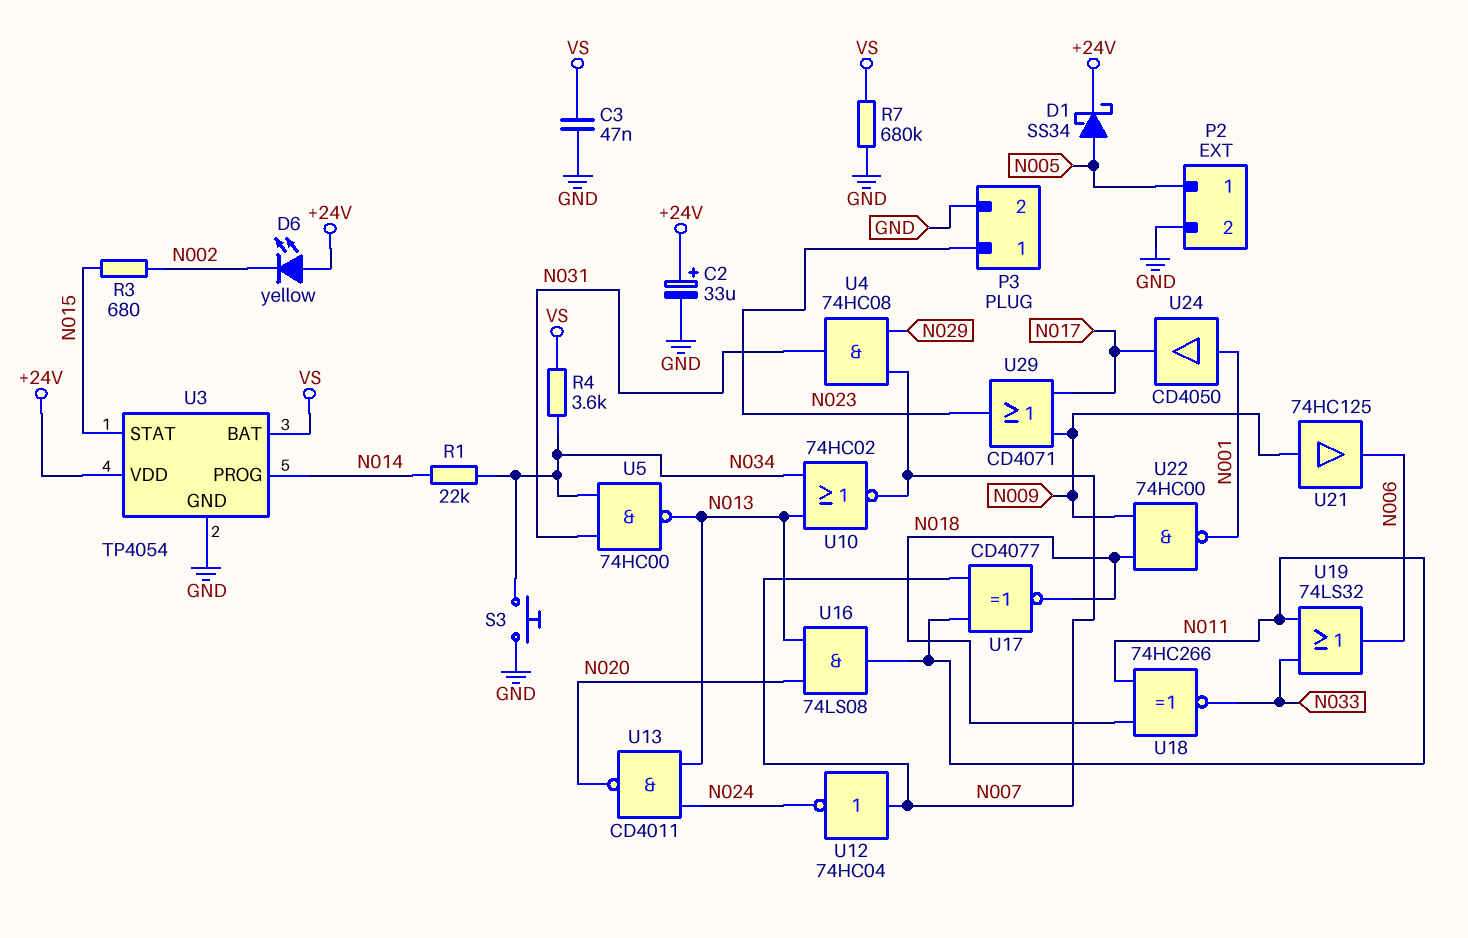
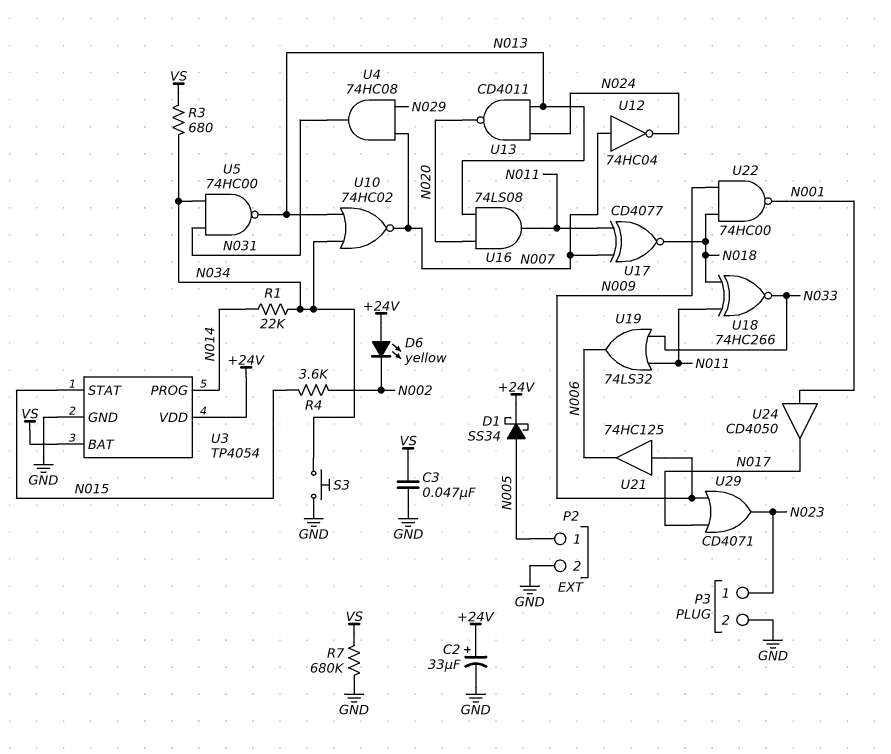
R3: 680 (N002, N015) -> 680 (N034, VS)
R4: 3.6k (N034, VS) -> 3.6k (N002, N015)

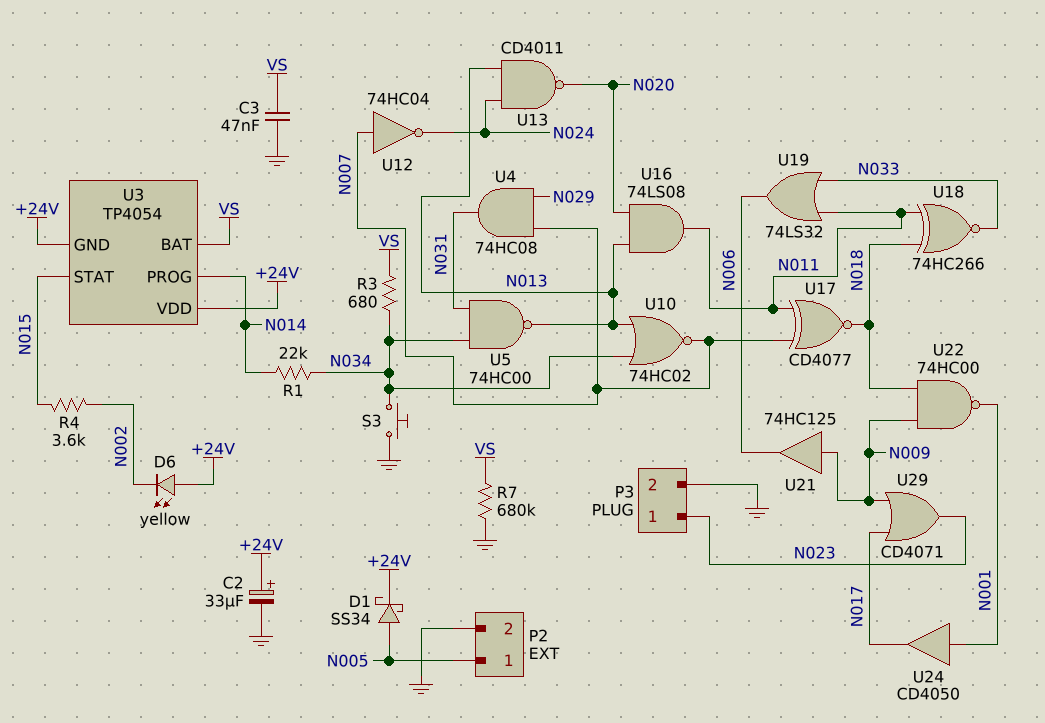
U3 pin GND: GND -> +24V

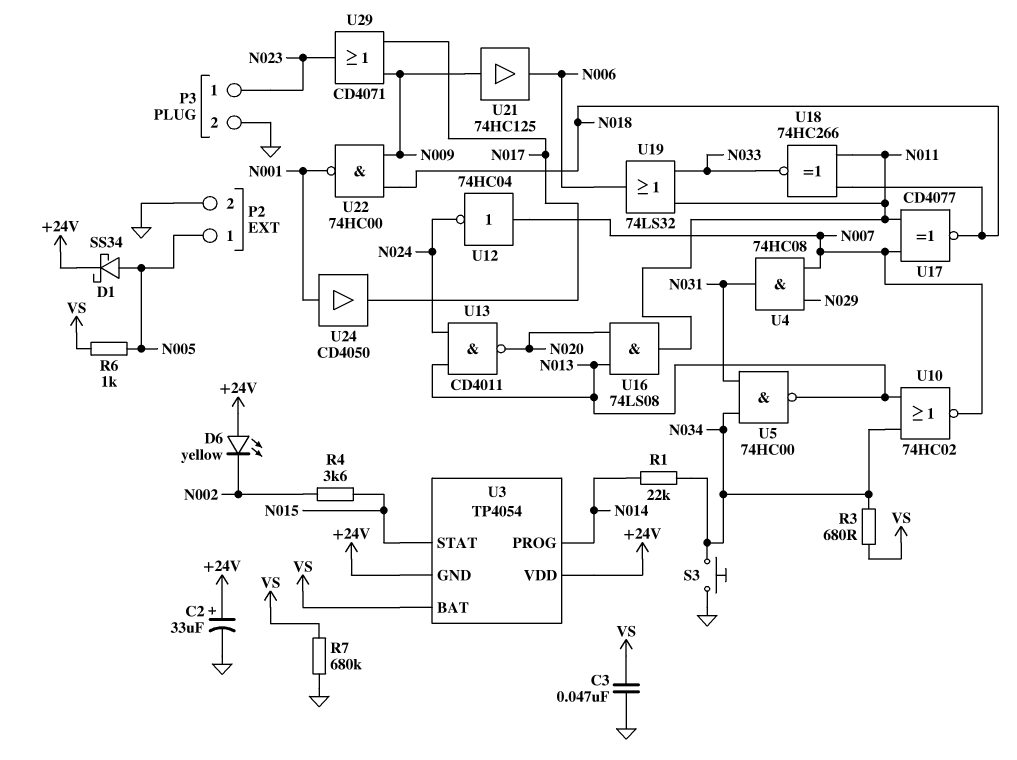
R6: none -> 1k (N005, VS)

